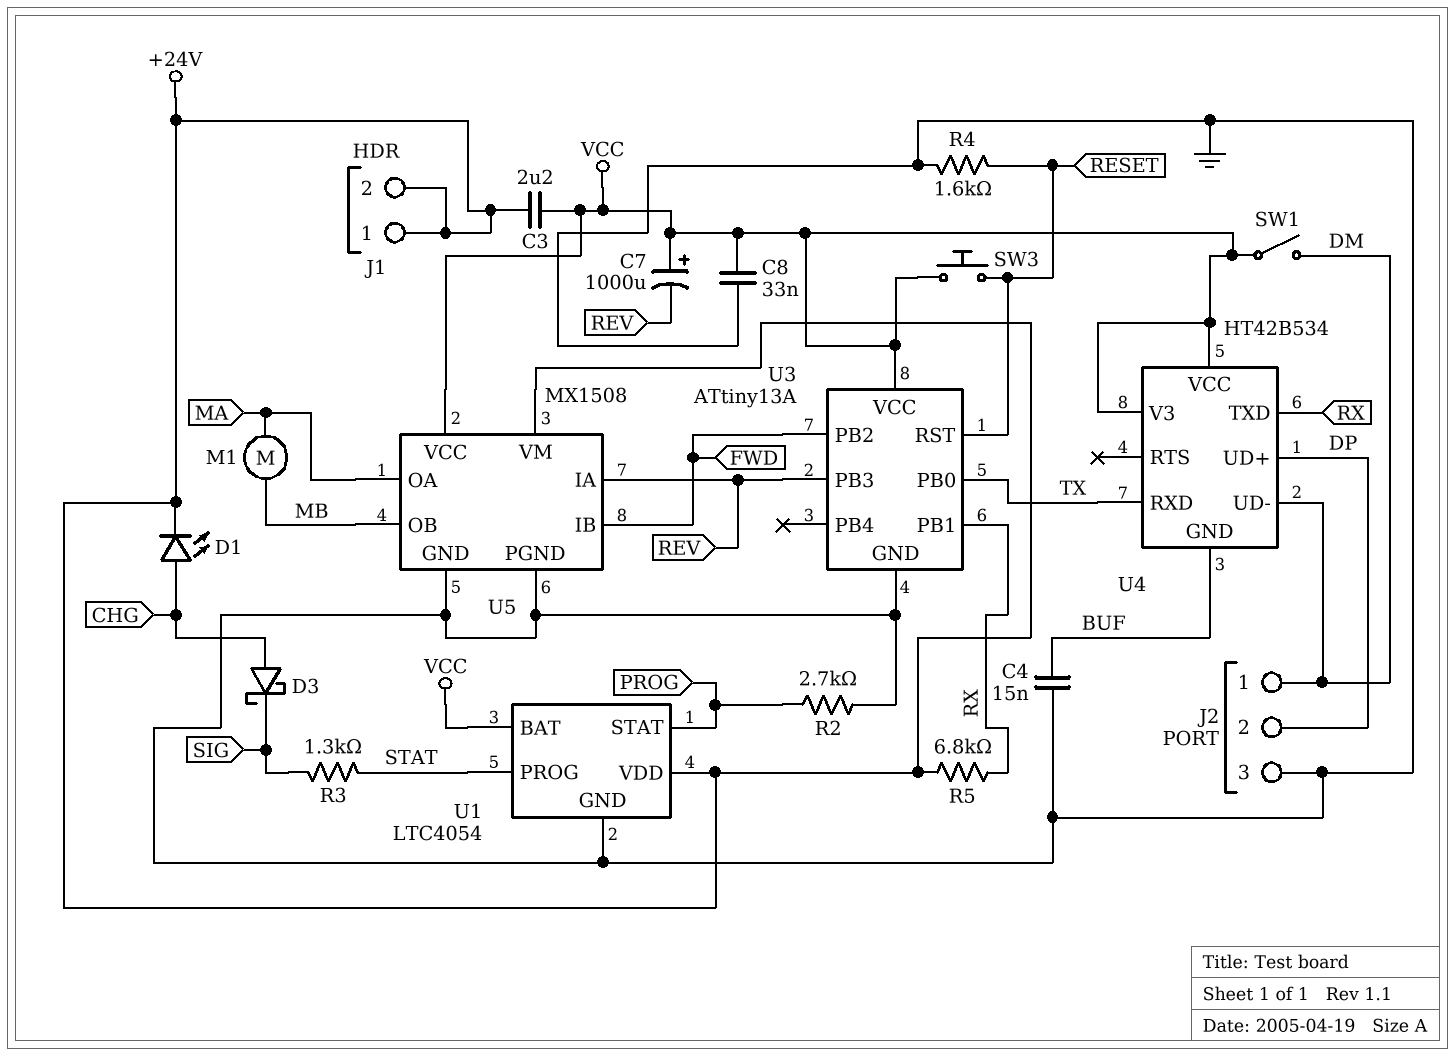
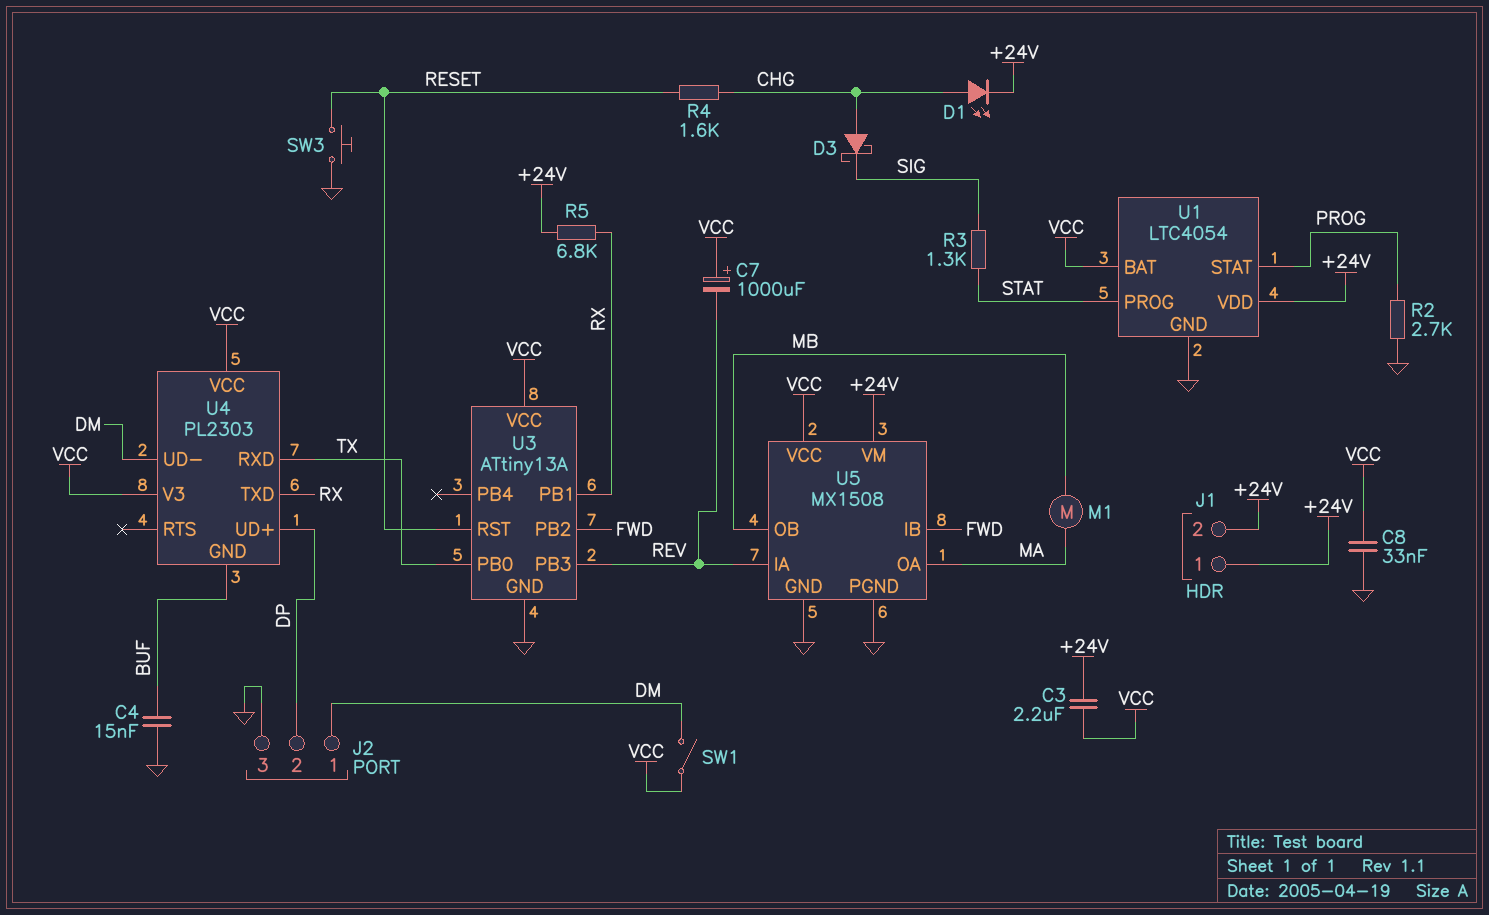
R4: 1.6k (GND, RESET) -> 1.6k (CHG, RESET)
SW3: button (RESET, VCC) -> button (GND, RESET)
U4: HT42B534 -> PL2303

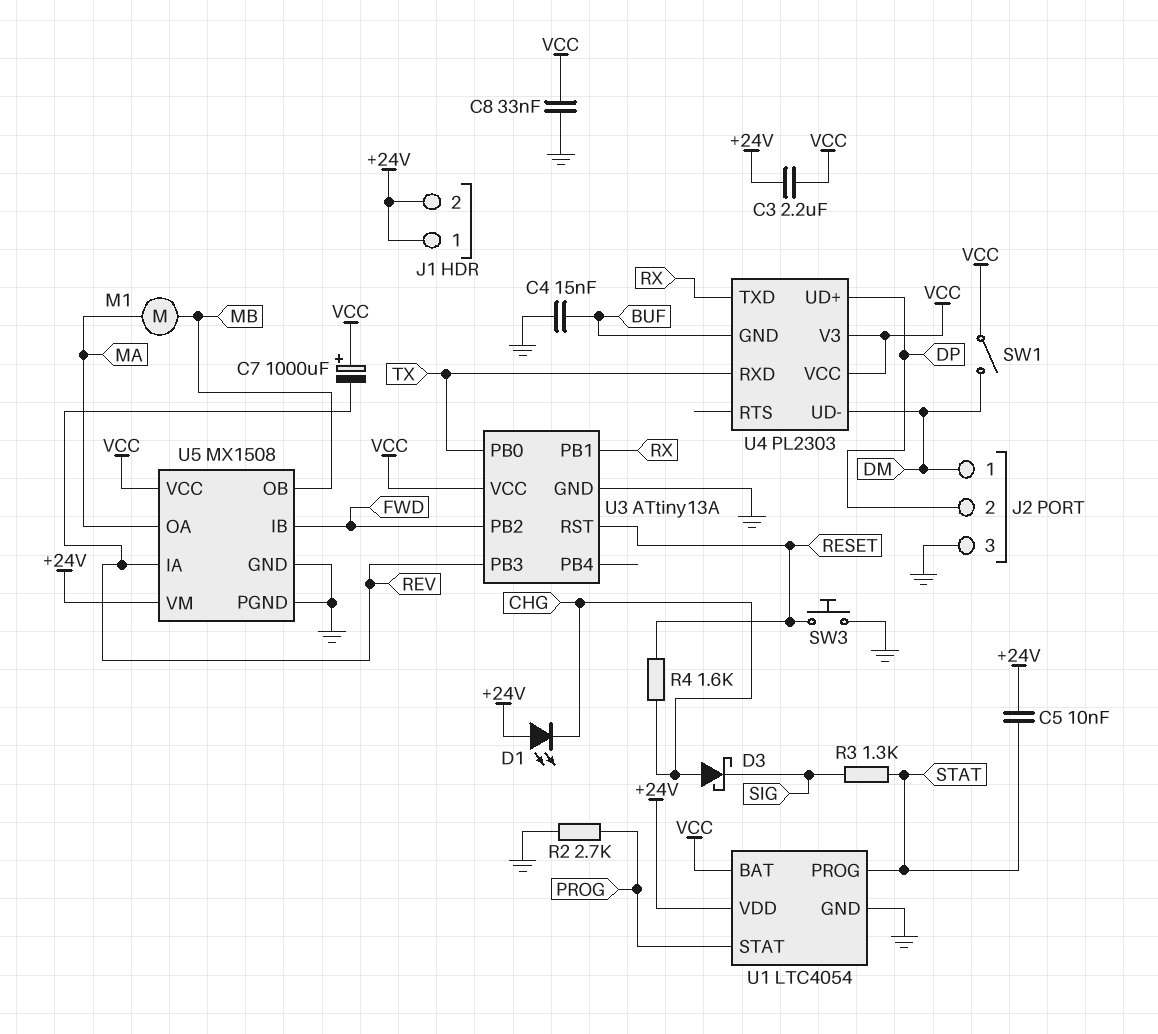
C5: none -> 10nF (+24V, STAT)
D1: LED (A CHG, K +24V) -> LED (A +24V, K CHG)
R5: 6.8k (+24V, RX) -> none

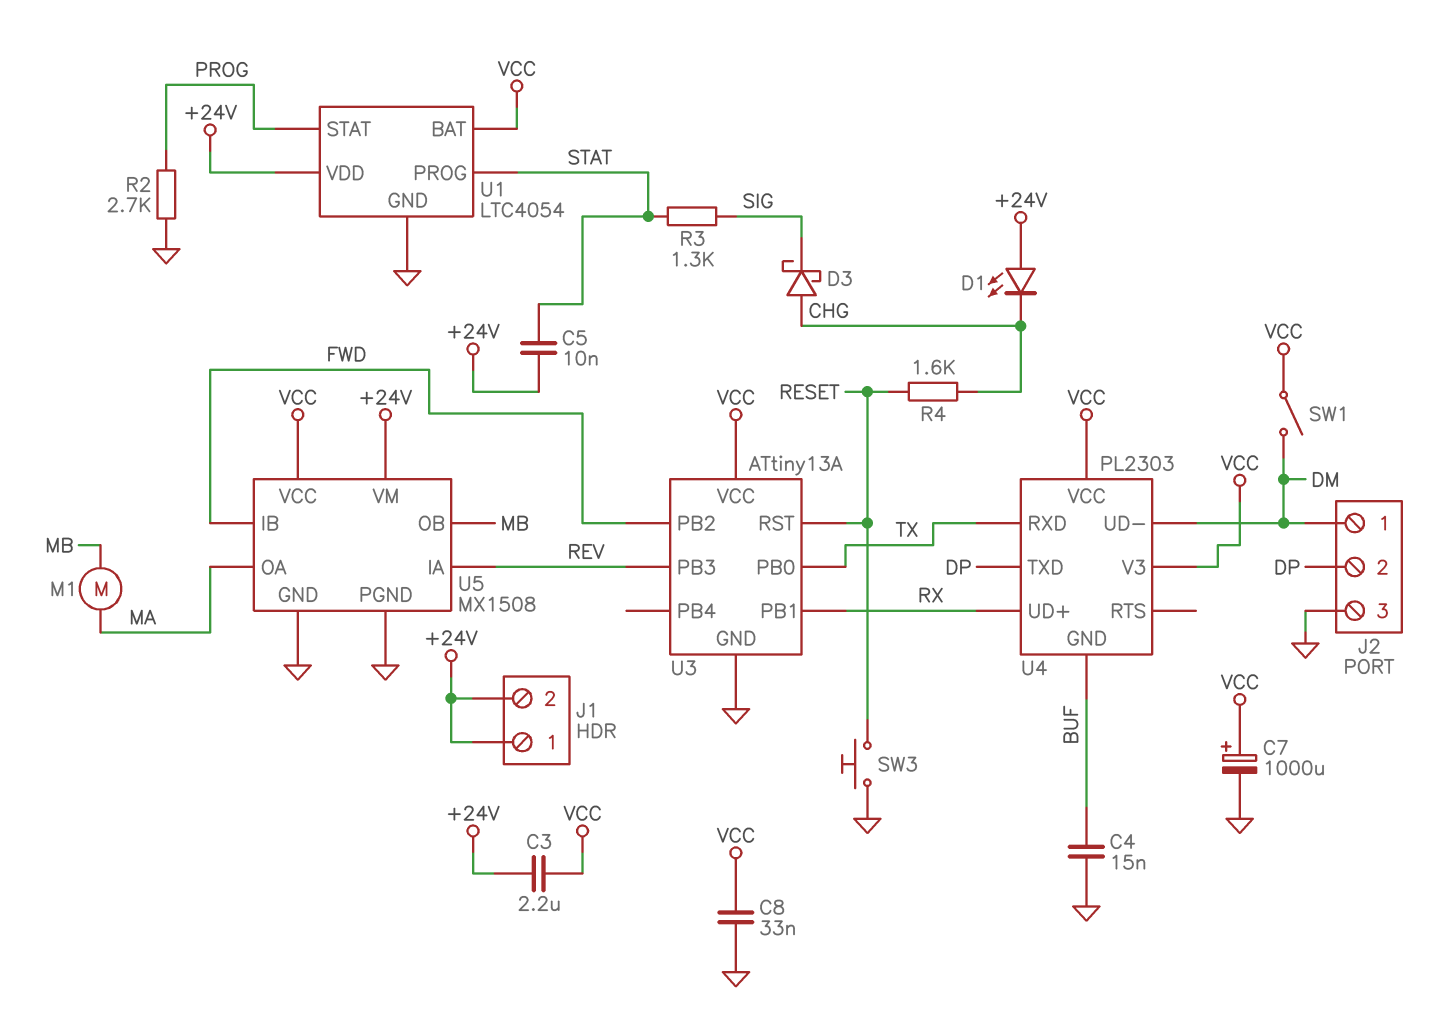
C7: 1000uF (plus VCC, minus REV) -> 1000uF (plus VCC, minus GND)
U4 pin TXD: RX -> DP
U4 pin UD+: DP -> RX

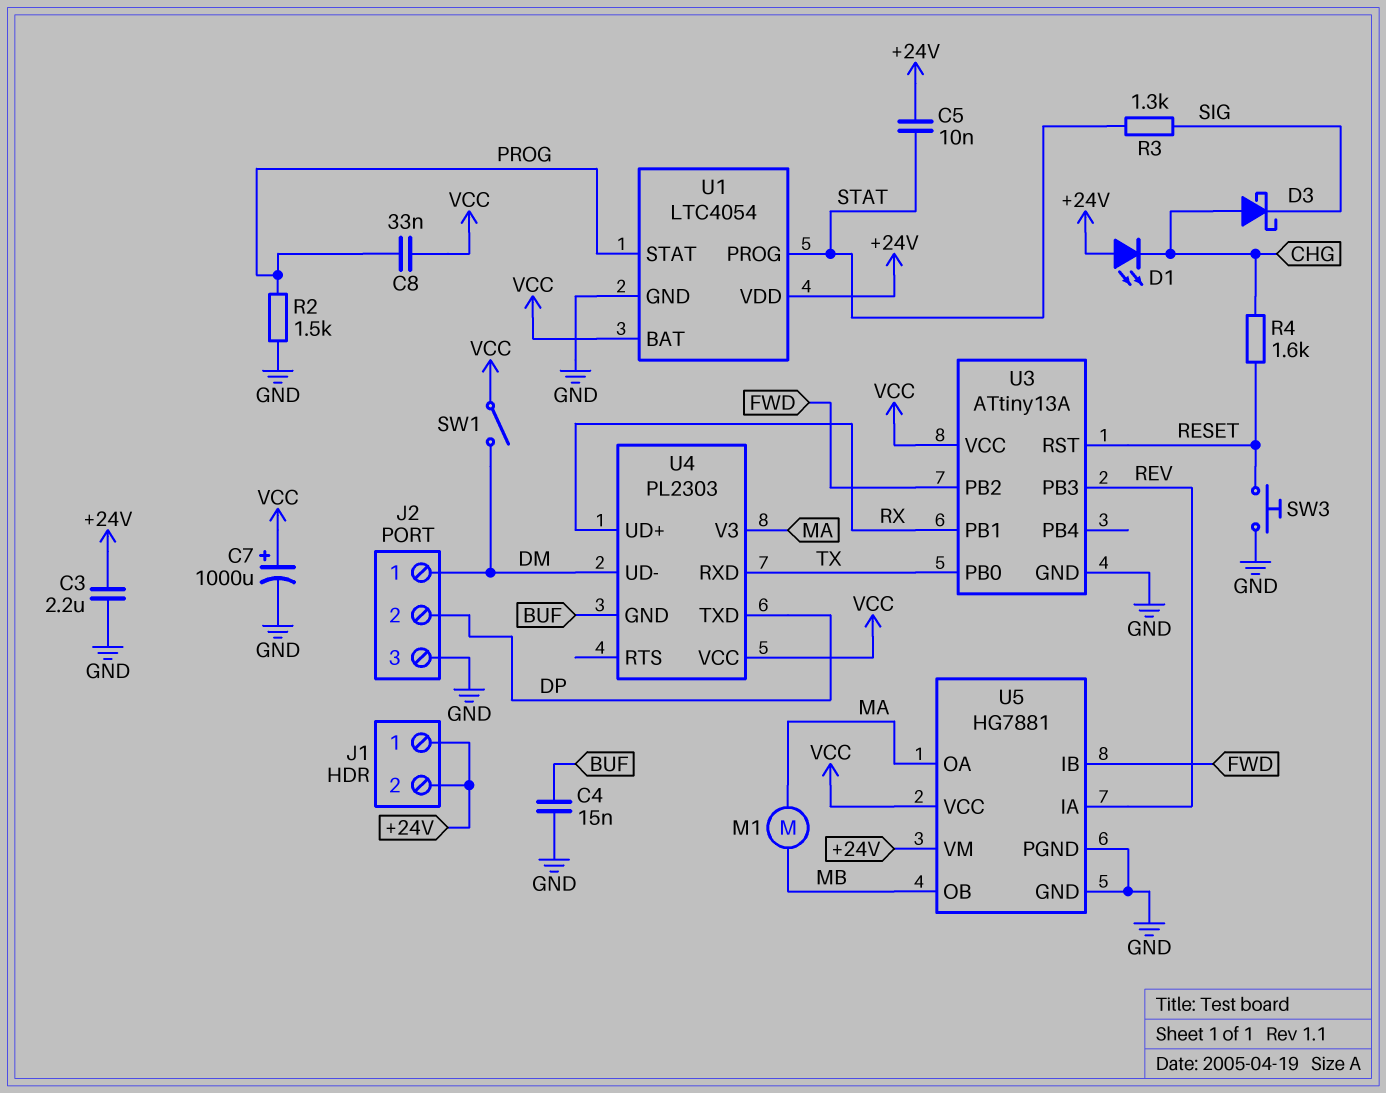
C3: 2.2uF (+24V, VCC) -> 2.2uF (+24V, GND)
C8: 33nF (GND, VCC) -> 33nF (PROG, VCC)
R2: 2.7k (GND, PROG) -> 1.5k (GND, PROG)
U4 pin V3: VCC -> MA
U5: MX1508 -> HG7881

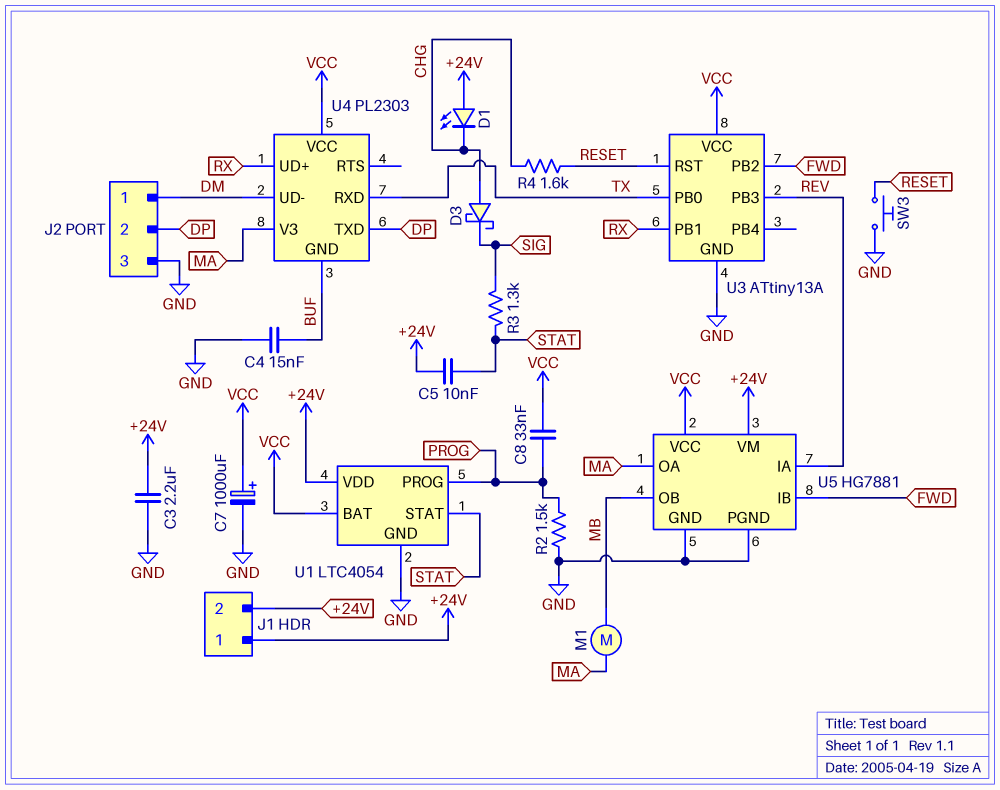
SW1: switch (DM, VCC) -> none
U1 pin PROG: STAT -> PROG
U1 pin STAT: PROG -> STAT

